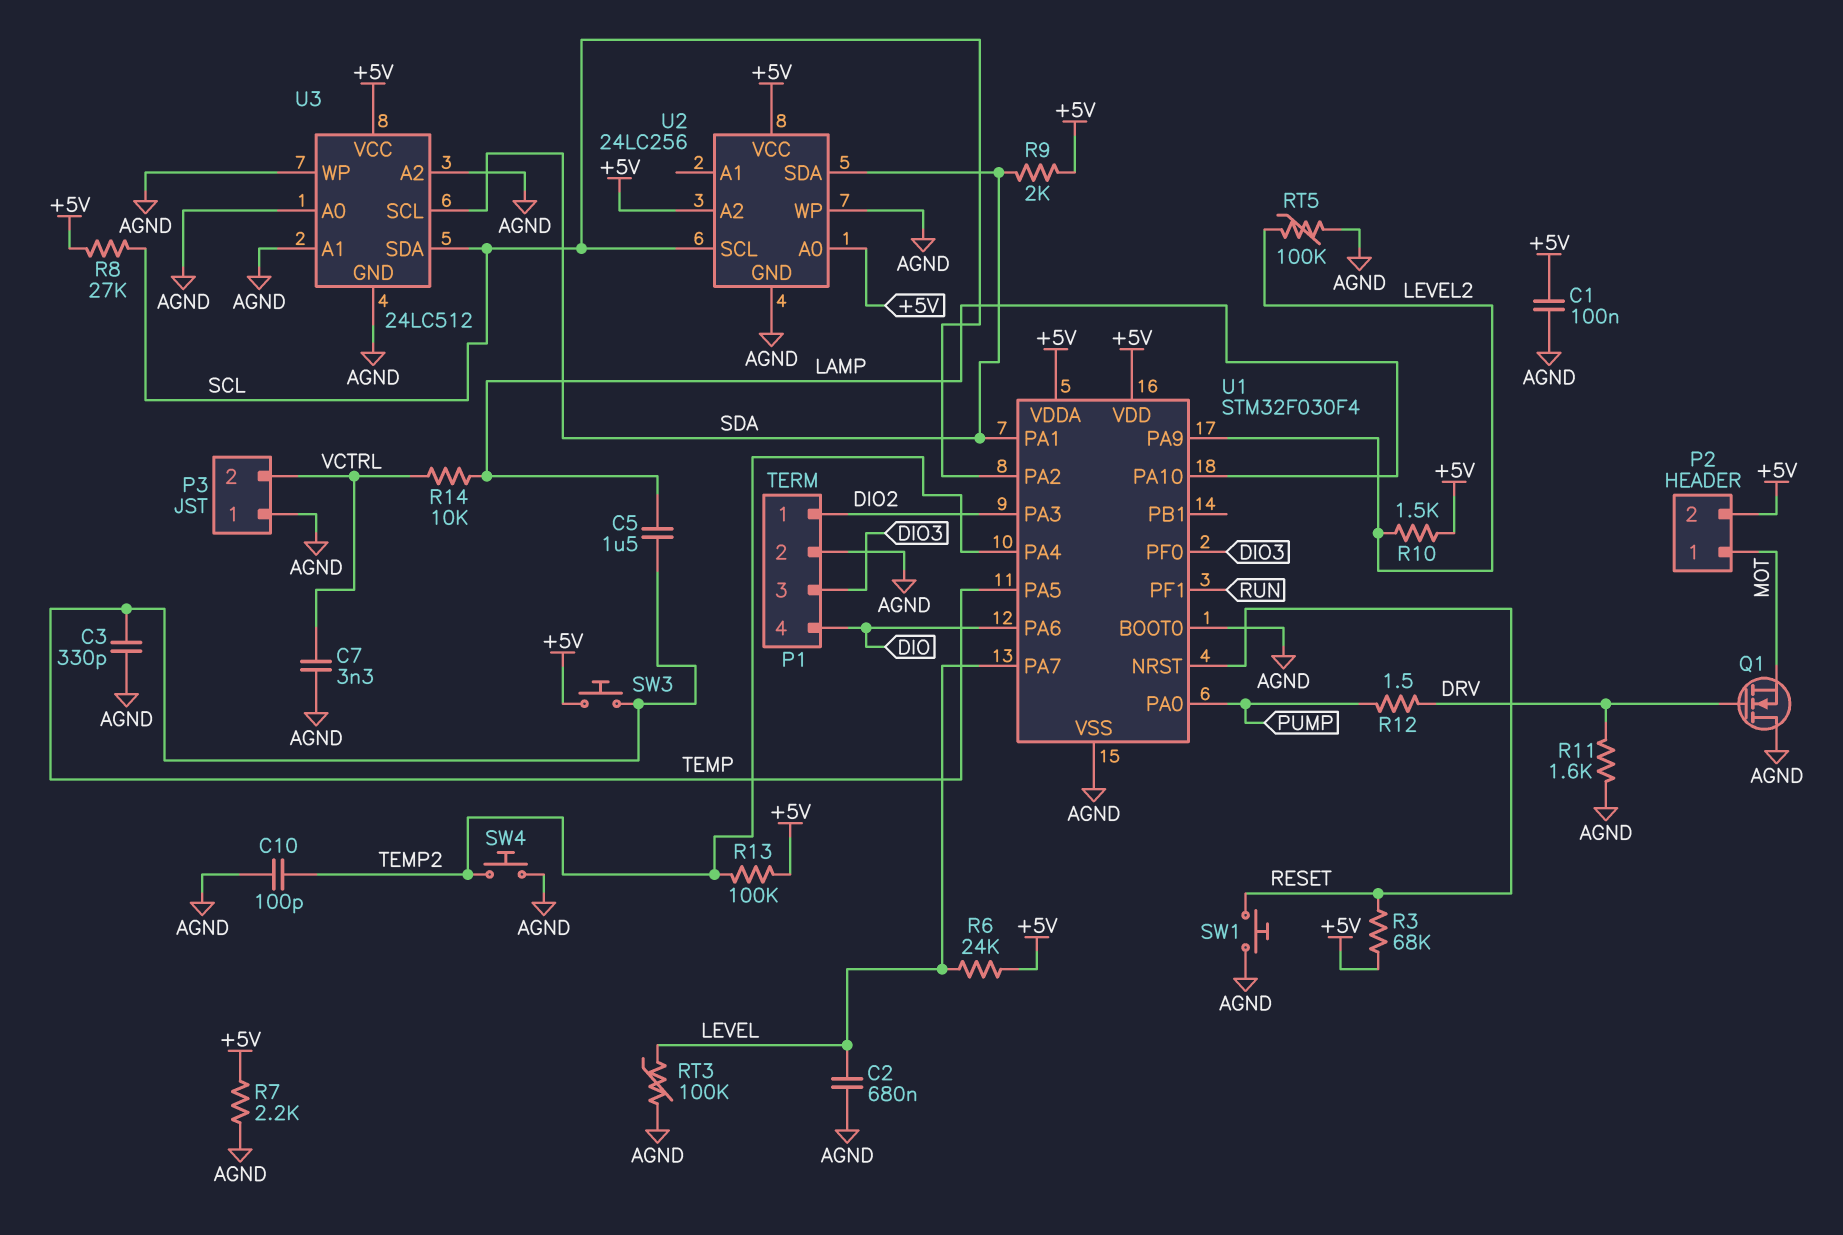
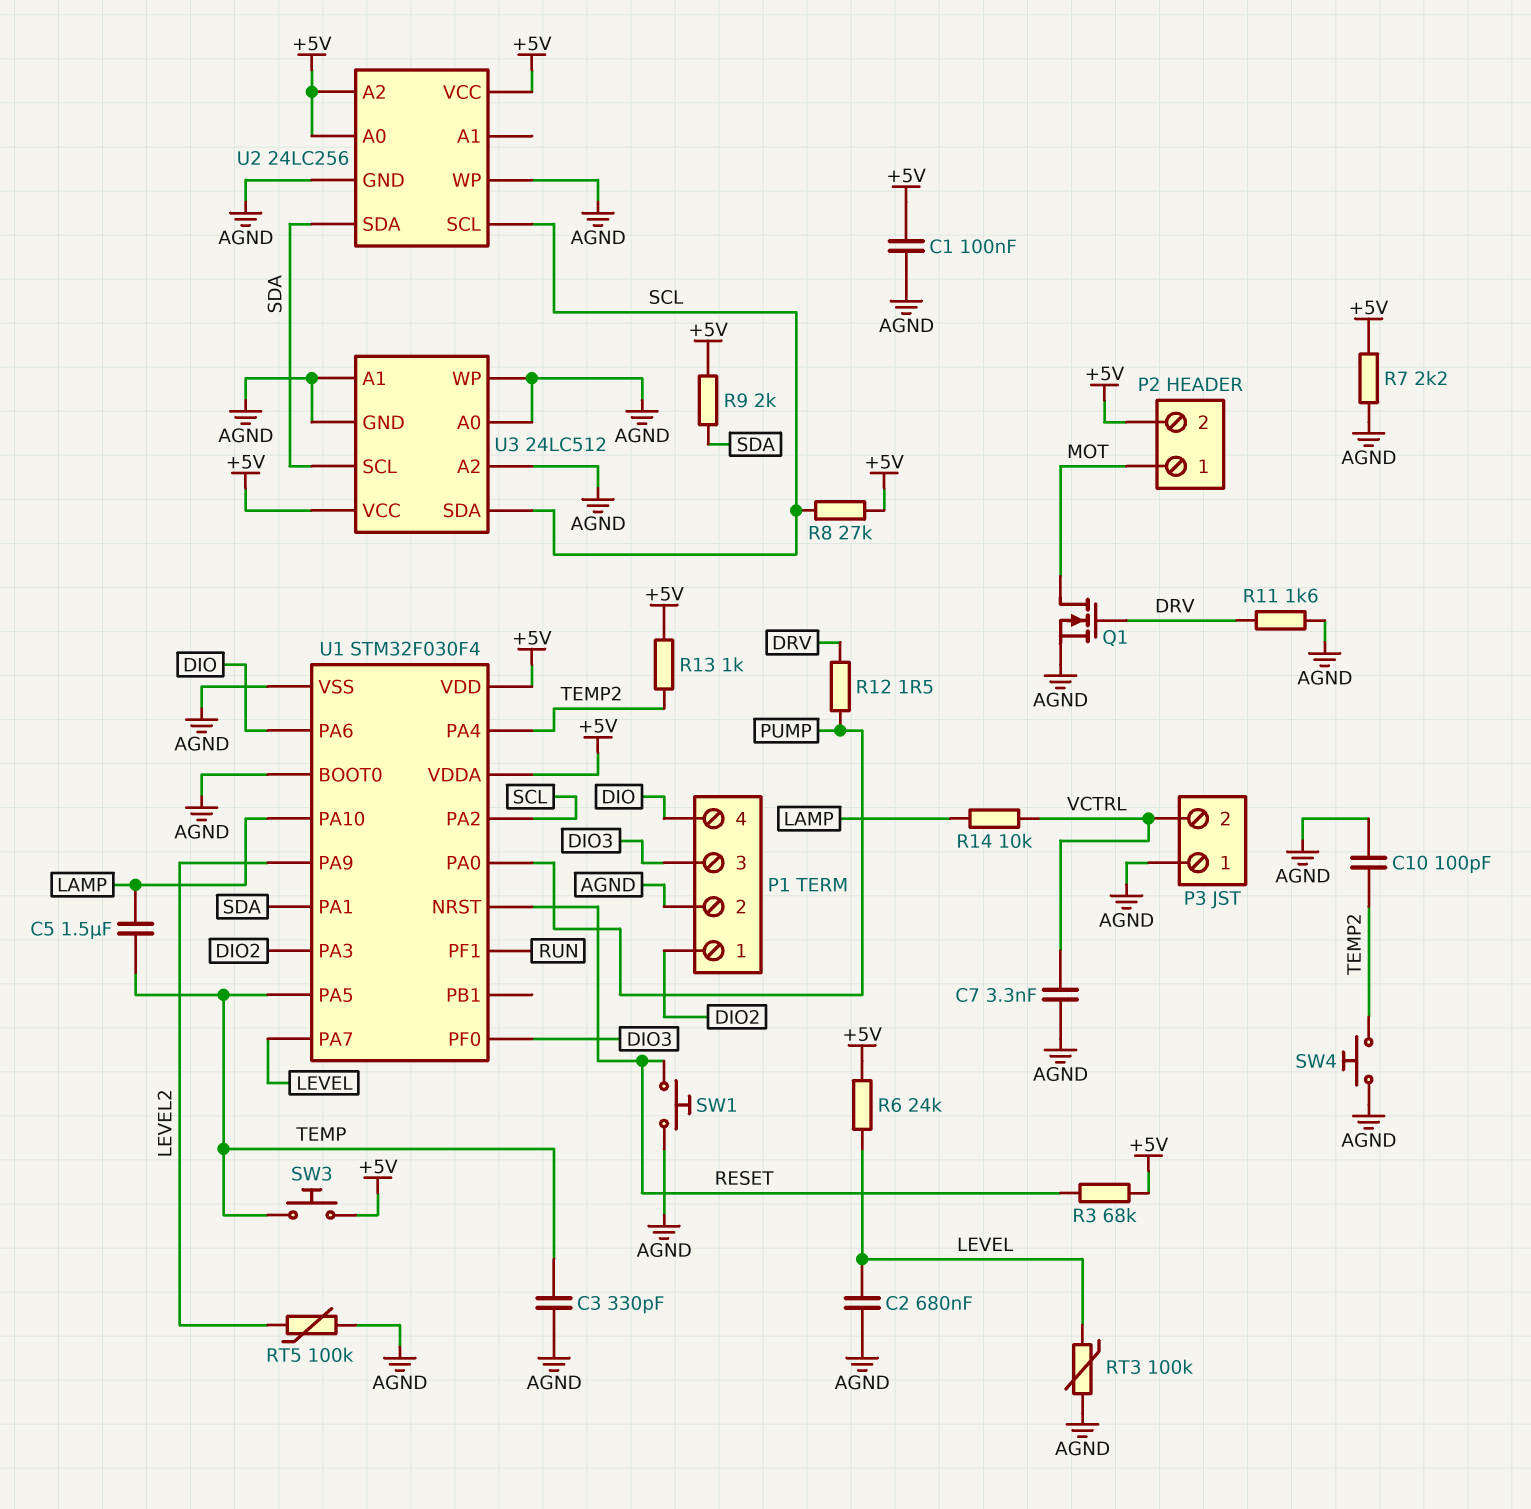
Q1: NMOS (G DRV, D AGND, S MOT) -> NMOS (G DRV, D MOT, S AGND)
R10: 1.5k (+5V, LEVEL2) -> none
R13: 100k (+5V, TEMP2) -> 1k (+5V, TEMP2)

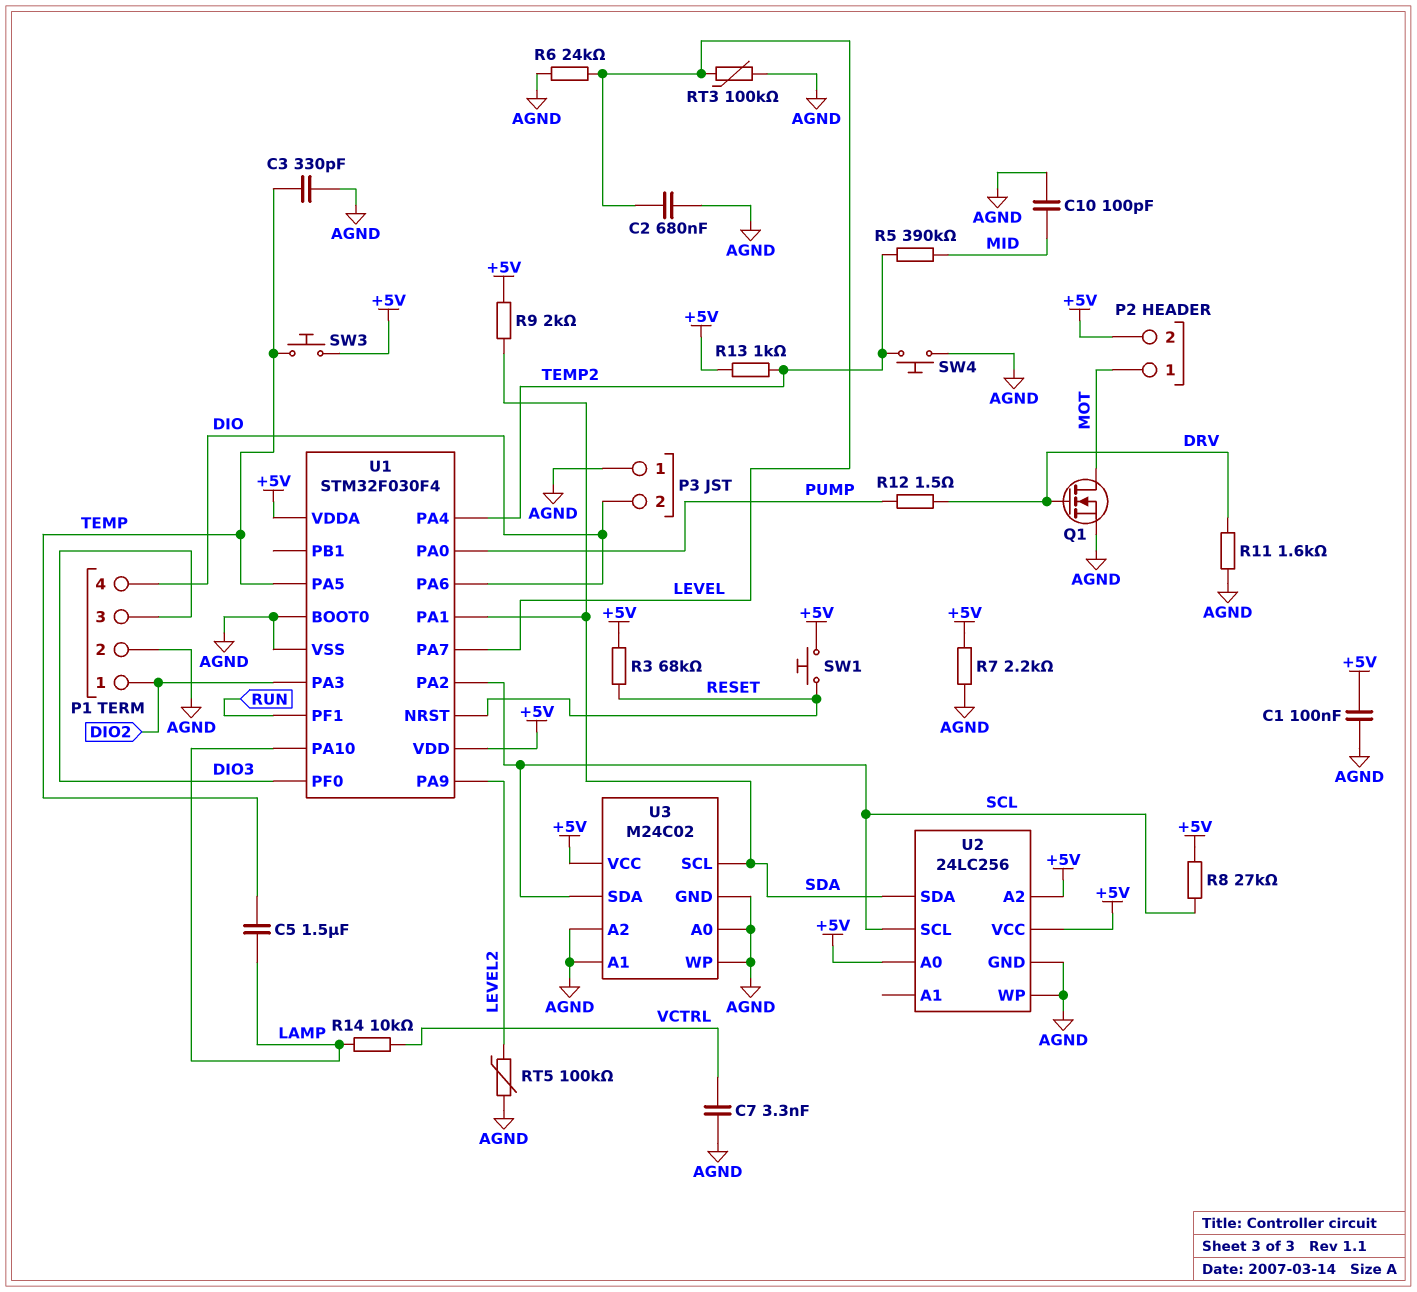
C10: 100pF (AGND, TEMP2) -> 100pF (AGND, MID)
P3 pin 2: VCTRL -> DIO
R5: none -> 390k (MID, TEMP2)
R6: 24k (+5V, LEVEL) -> 24k (AGND, LEVEL)
SW1: button (AGND, RESET) -> button (+5V, RESET)
U3: 24LC512 -> M24C02

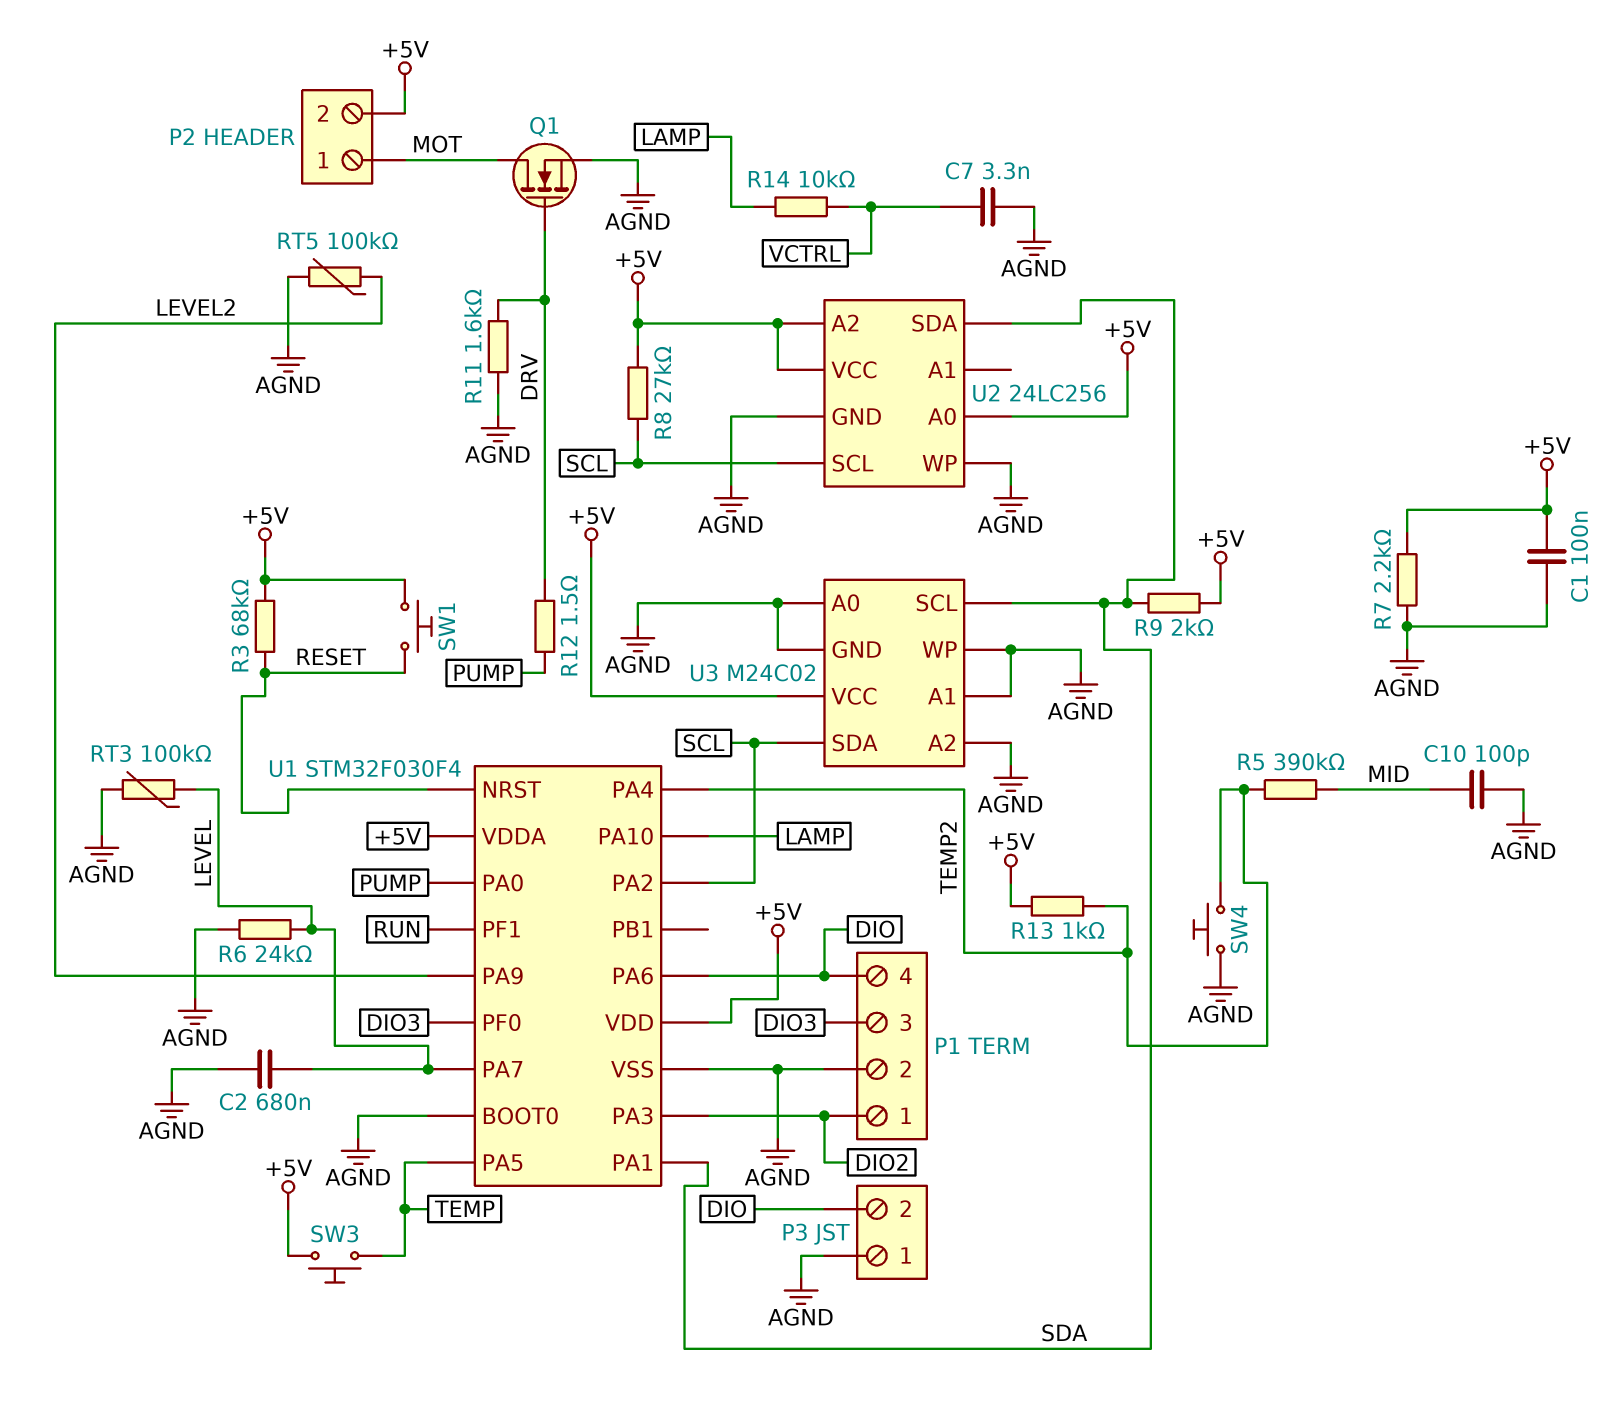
C3: 330pF (AGND, TEMP) -> none
C5: 1.5uF (LAMP, TEMP) -> none

